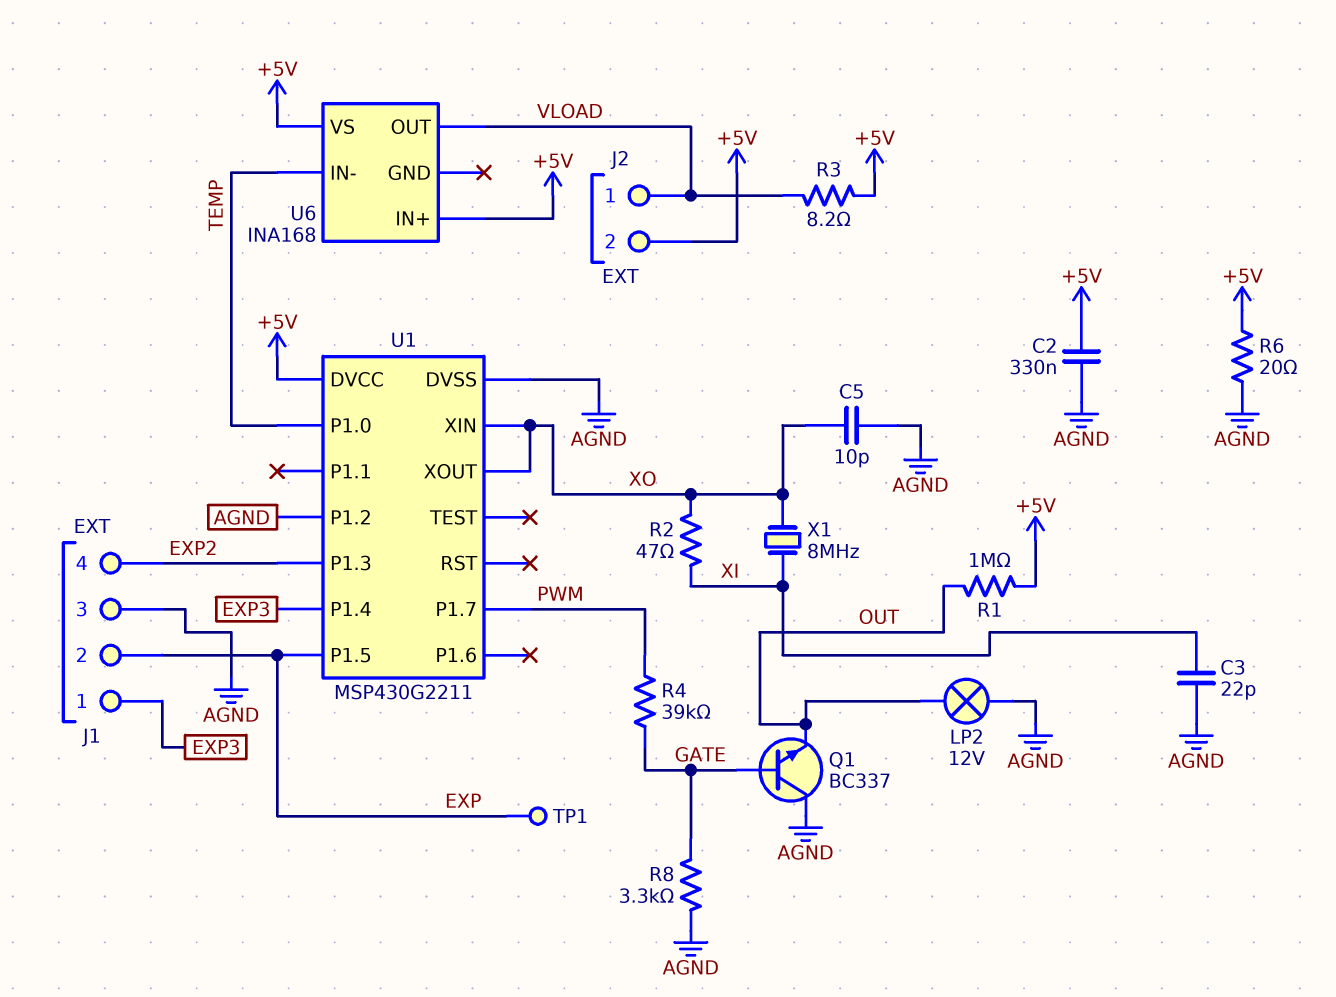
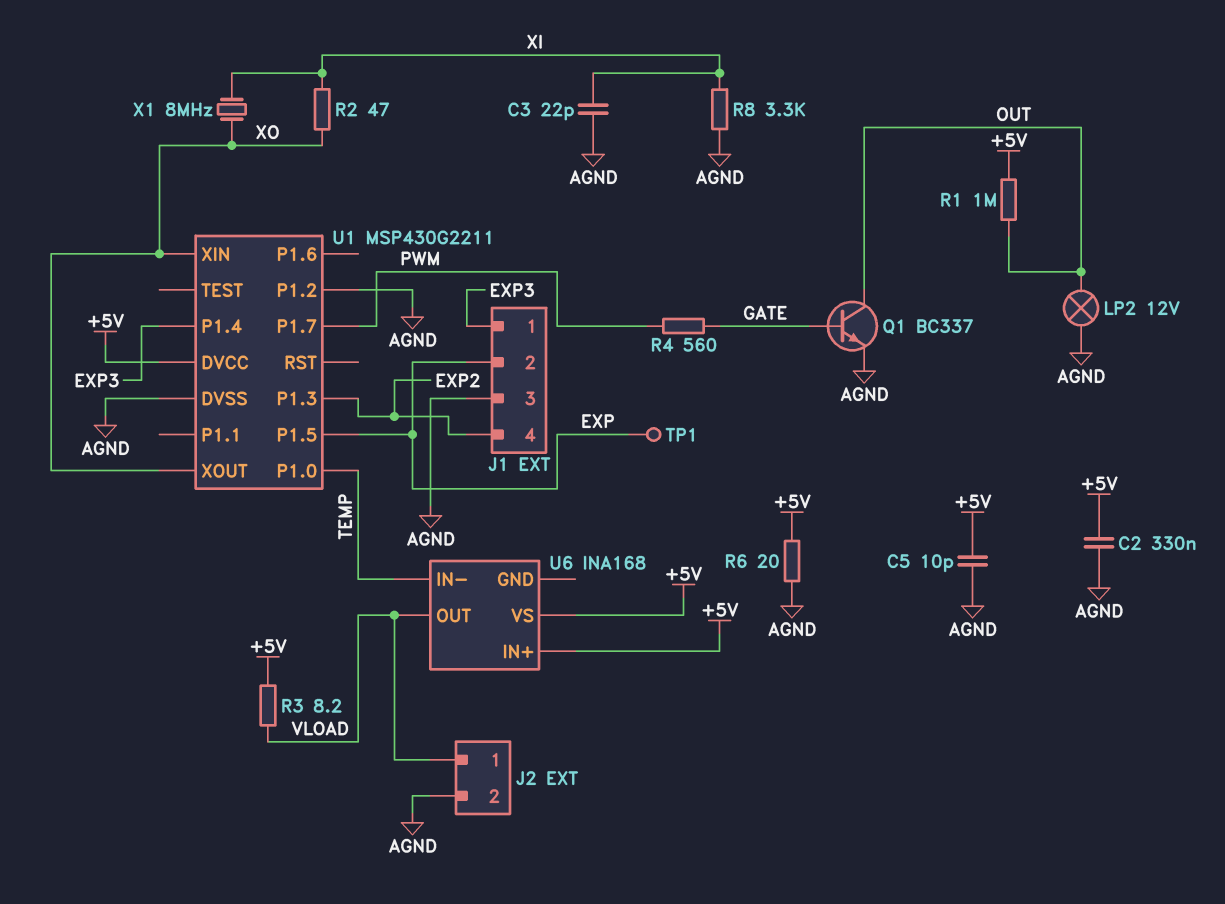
C5: 10pF (AGND, XO) -> 10pF (+5V, AGND)
J2 pin 2: +5V -> AGND
Q1: NPN BC337 (B GATE, C AGND, E OUT) -> NPN BC337 (B GATE, C OUT, E AGND)
R4: 39k (GATE, PWM) -> 560 (GATE, PWM)
R8: 3.3k (AGND, GATE) -> 3.3k (AGND, XI)

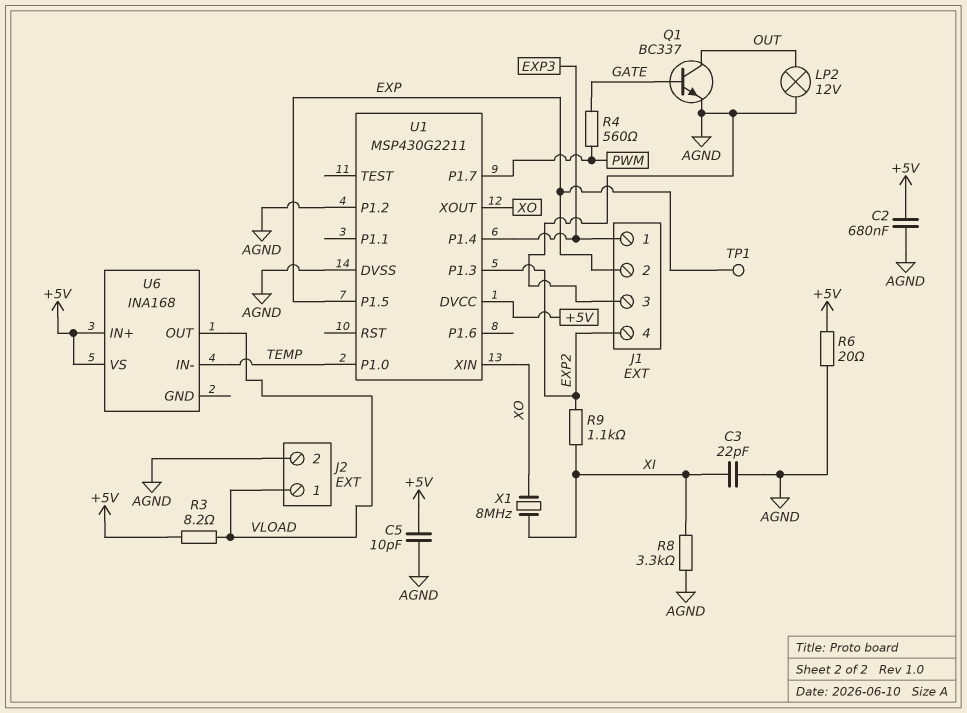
C2: 330nF (+5V, AGND) -> 680nF (+5V, AGND)
R1: 1M (+5V, OUT) -> none
R2: 47 (XI, XO) -> none
R9: none -> 1.1k (EXP2, XI)

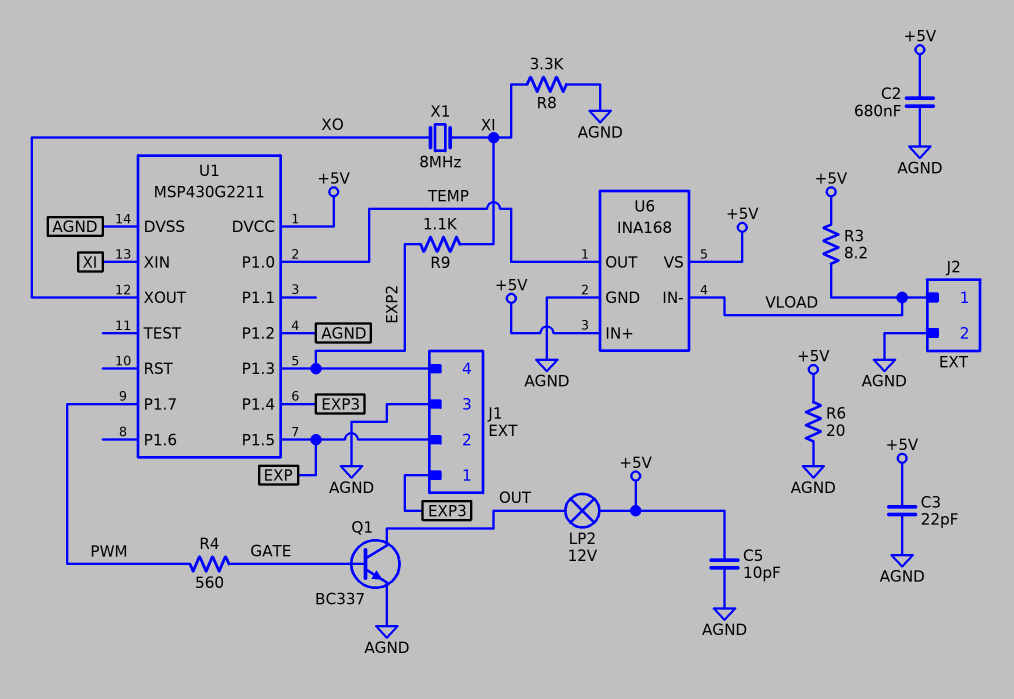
C3: 22pF (AGND, XI) -> 22pF (+5V, AGND)
LP2: lamp 12V (AGND, OUT) -> lamp 12V (+5V, OUT)
TP1: test point (EXP) -> none
U1 pin XIN: XO -> XI
U6 pin GND: none -> AGND
U6 pin IN-: TEMP -> VLOAD
U6 pin OUT: VLOAD -> TEMP

